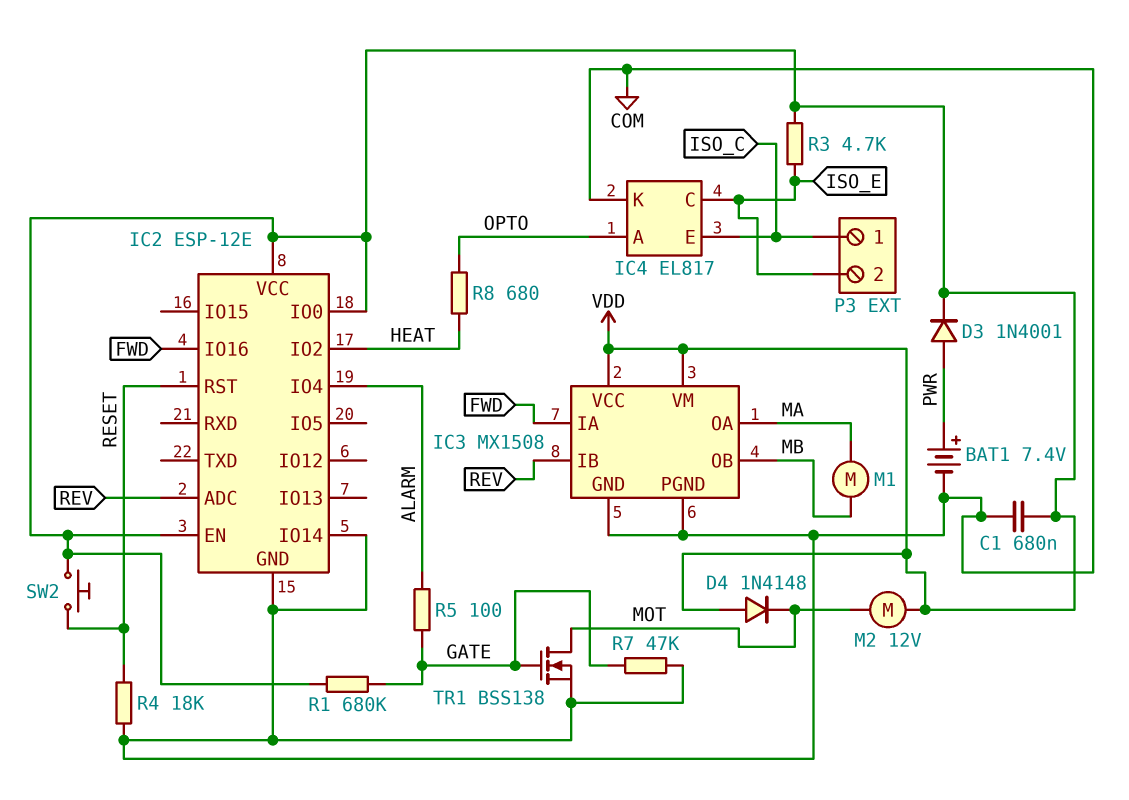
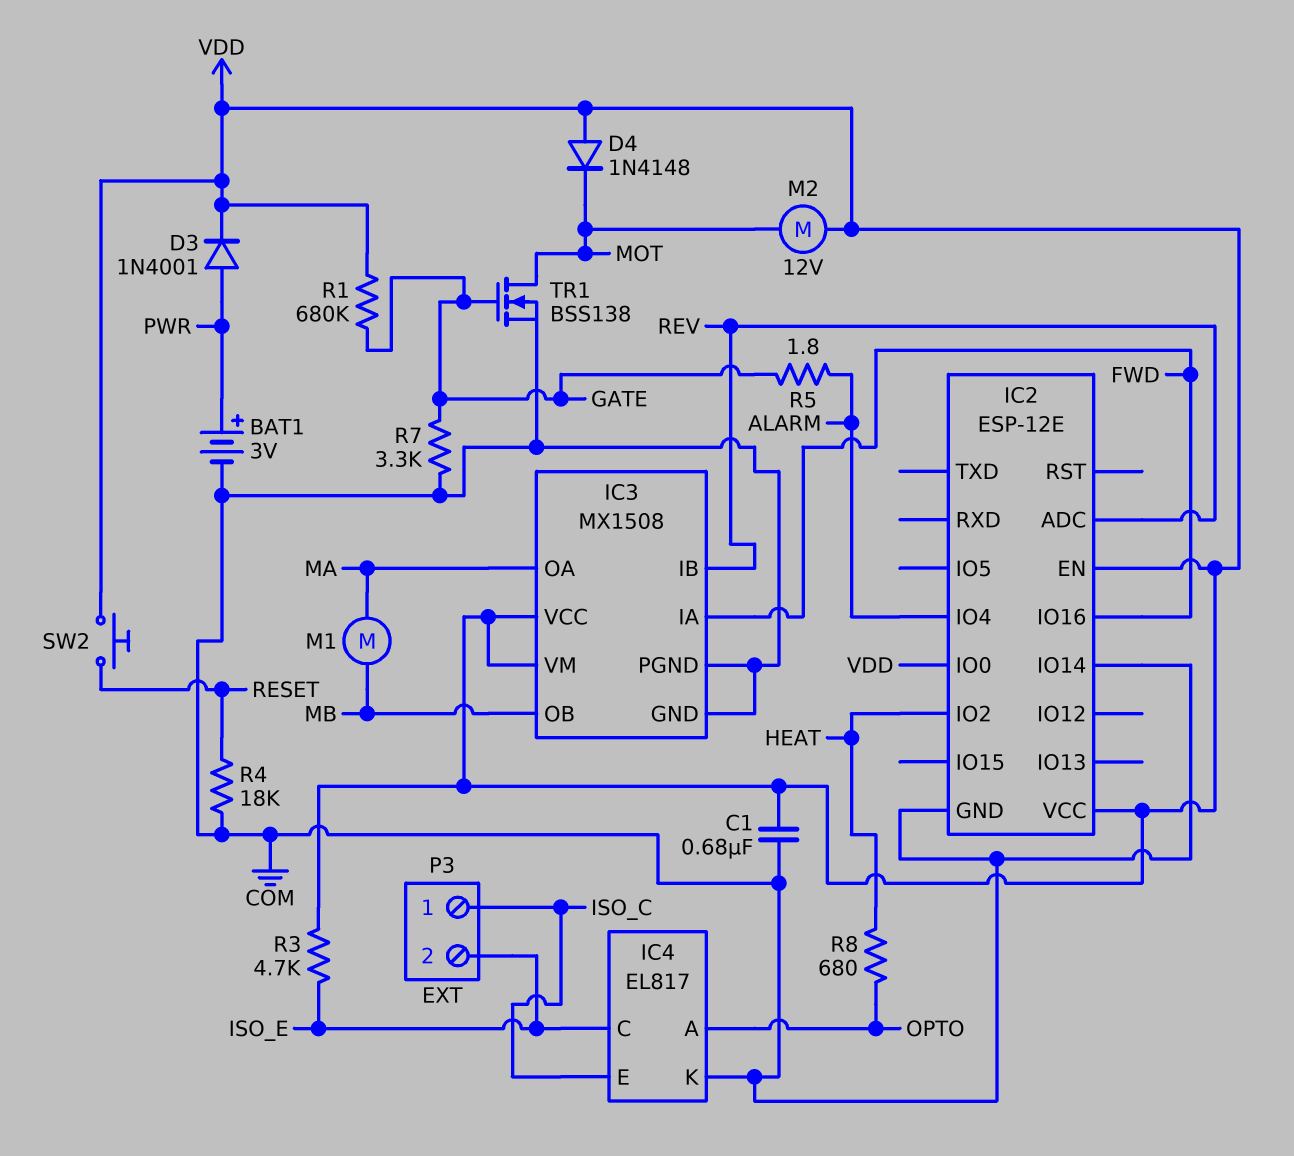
BAT1: 7.4V (plus PWR, minus COM) -> 3V (plus PWR, minus COM)
IC2 pin RST: RESET -> none
R5: 100 (ALARM, GATE) -> 1.8 (ALARM, GATE)
R7: 47k (COM, GATE) -> 3.3k (COM, GATE)

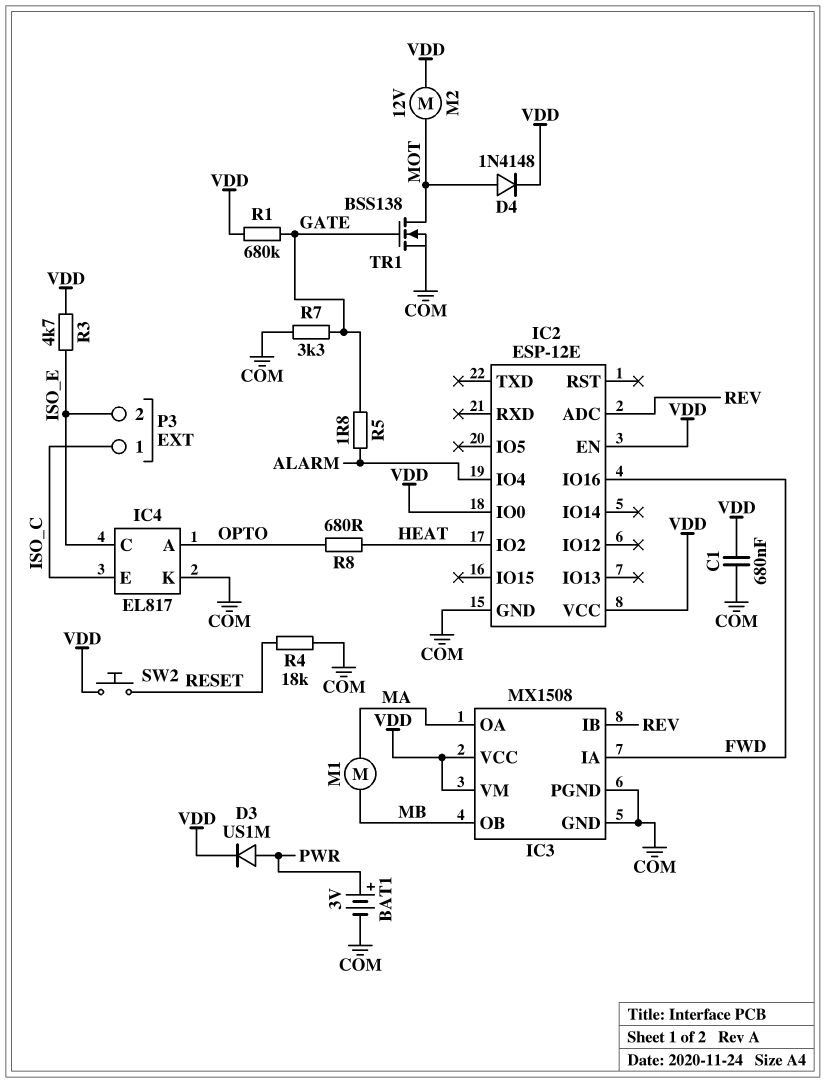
D3: diode 1N4001 (A PWR, K VDD) -> diode US1M (A PWR, K VDD)
D4: diode 1N4148 (A VDD, K MOT) -> diode 1N4148 (A MOT, K VDD)
IC2 pin IO14: COM -> none

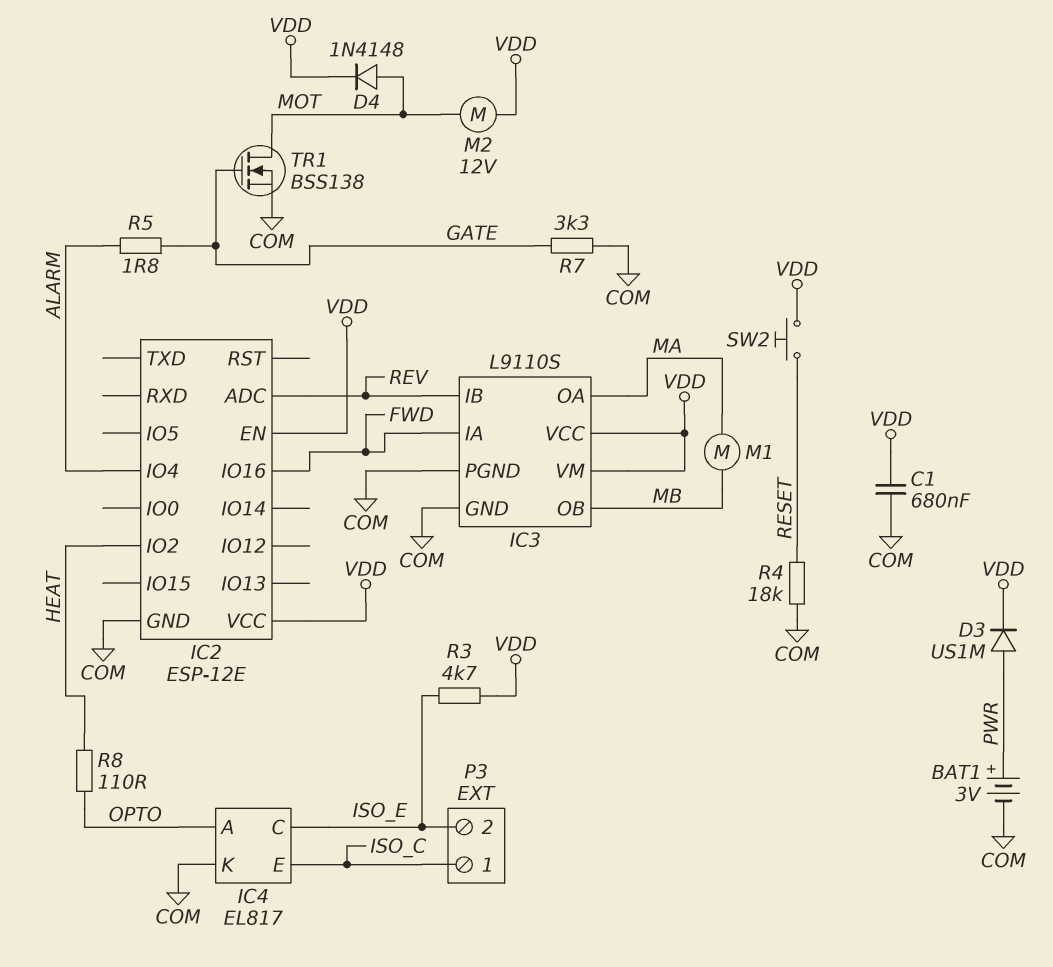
IC2 pin IO0: VDD -> none
IC3: MX1508 -> L9110S
R1: 680k (GATE, VDD) -> none
R8: 680 (HEAT, OPTO) -> 110 (HEAT, OPTO)

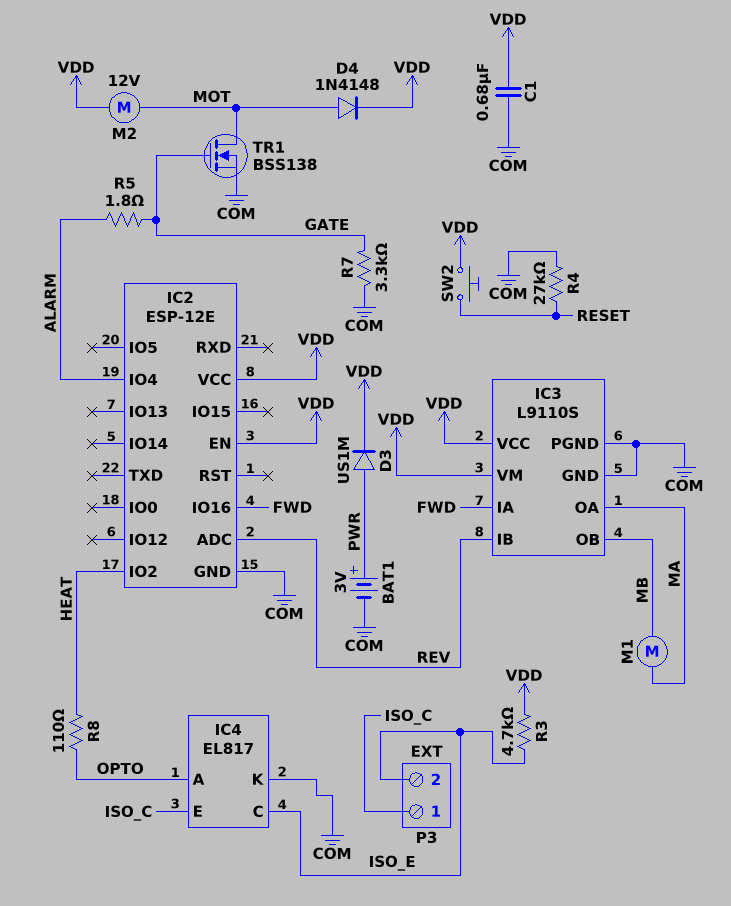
R4: 18k (COM, RESET) -> 27k (COM, RESET)

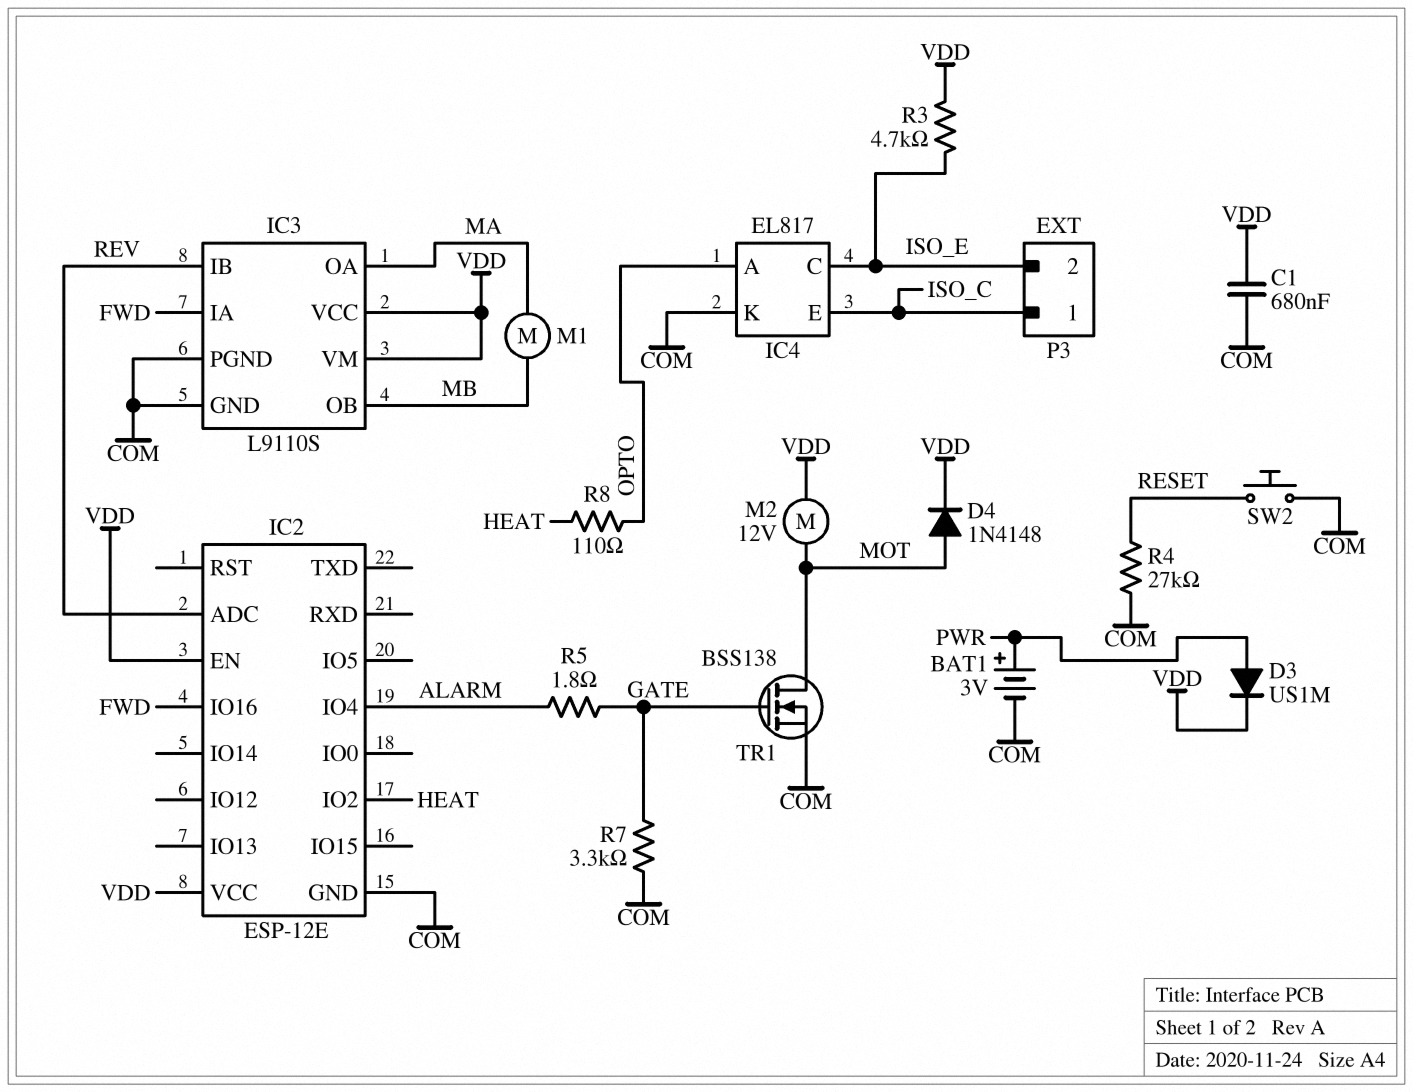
SW2: button (RESET, VDD) -> button (COM, RESET)

